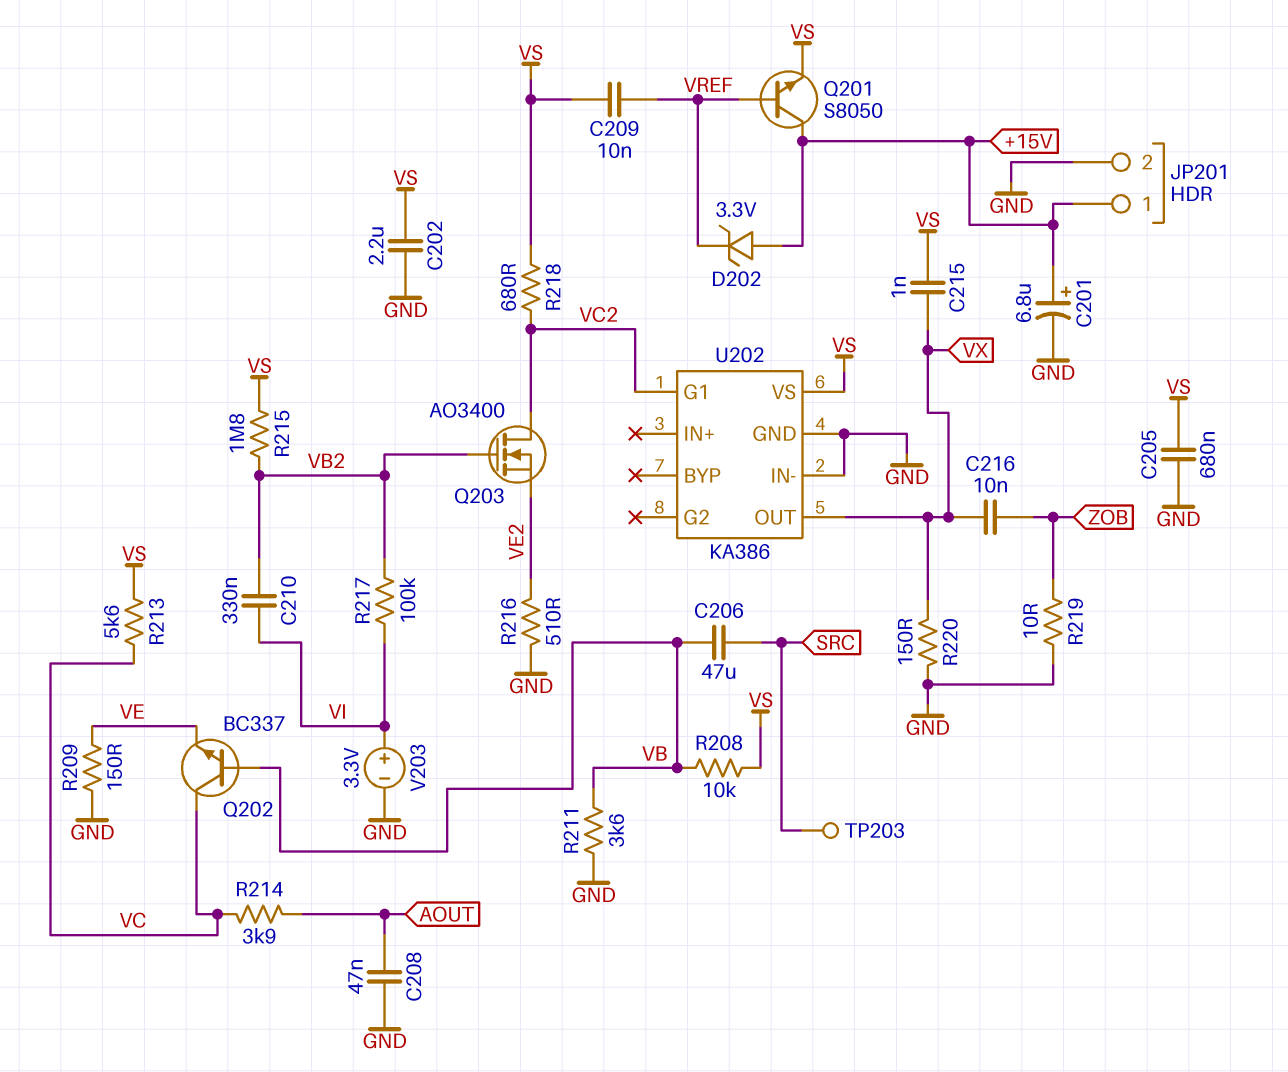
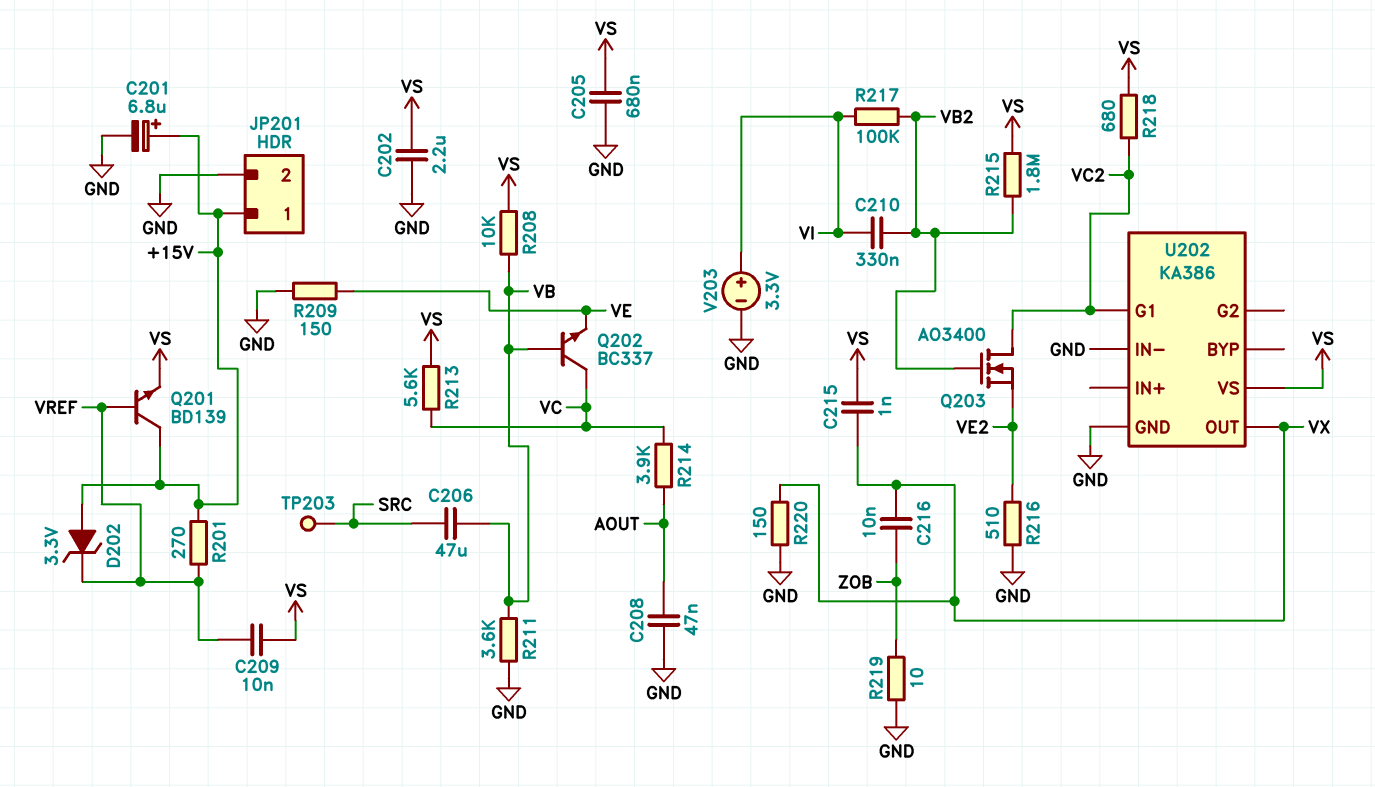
Q201: NPN S8050 (B VREF, C +15V, E VS) -> NPN BD139 (B VREF, C +15V, E VS)
R201: none -> 270 (+15V, VREF)

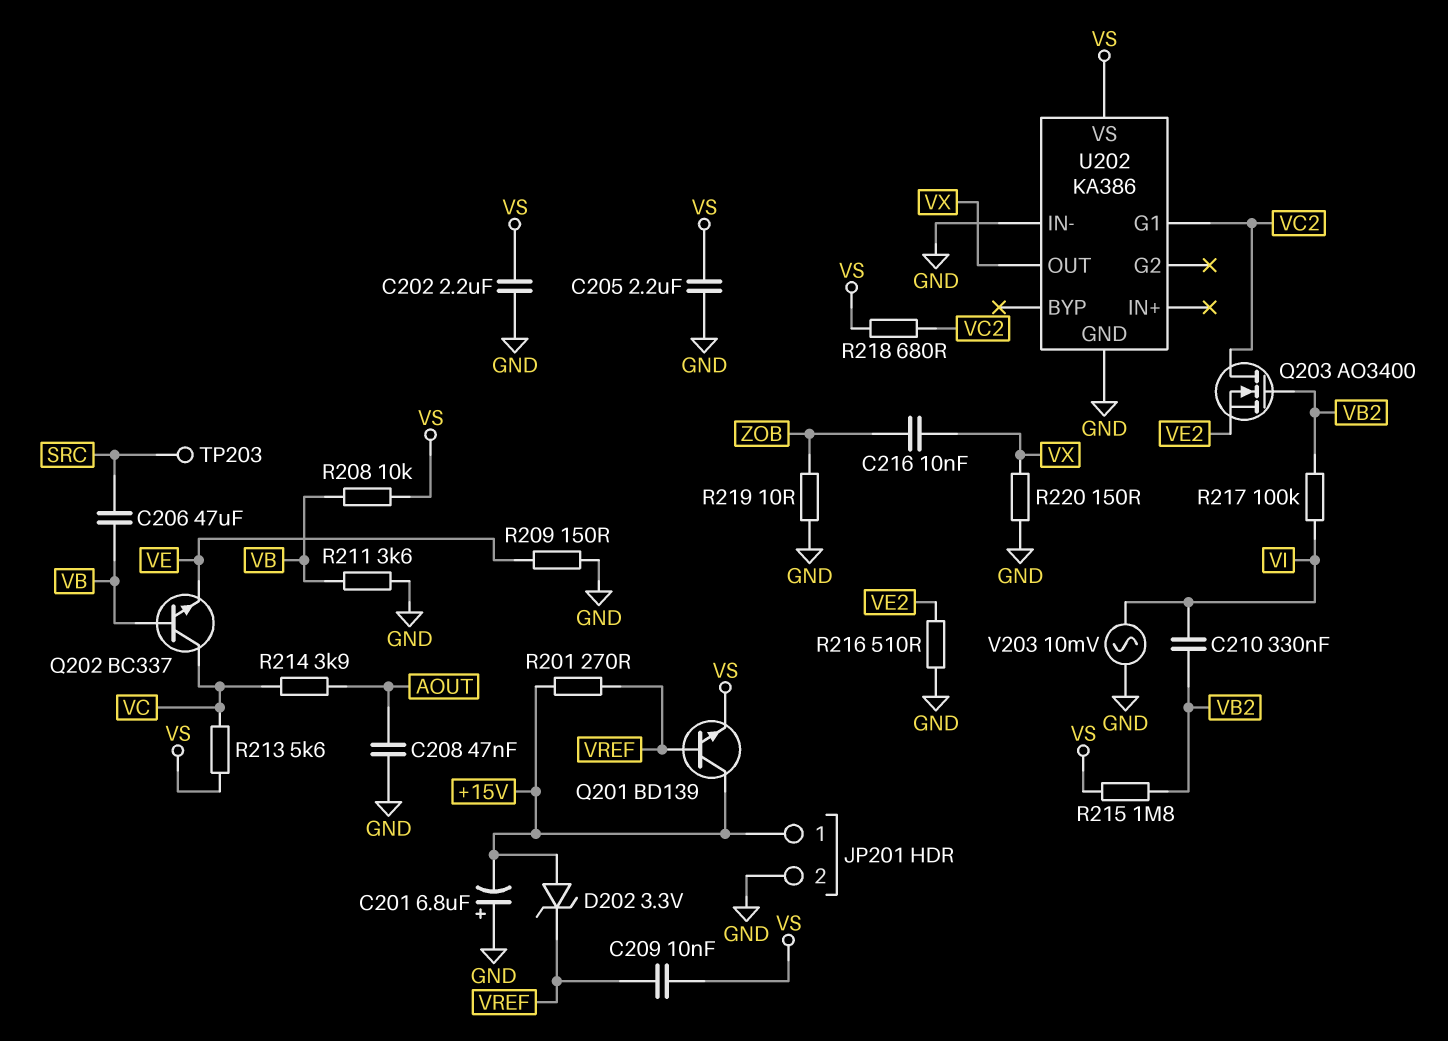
C201: 6.8uF (plus +15V, minus GND) -> 6.8uF (plus GND, minus +15V)
C205: 680nF (GND, VS) -> 2.2uF (GND, VS)
C215: 1nF (VS, VX) -> none
V203: 3.3V (plus VI, minus GND) -> AC 10mV (GND, VI)

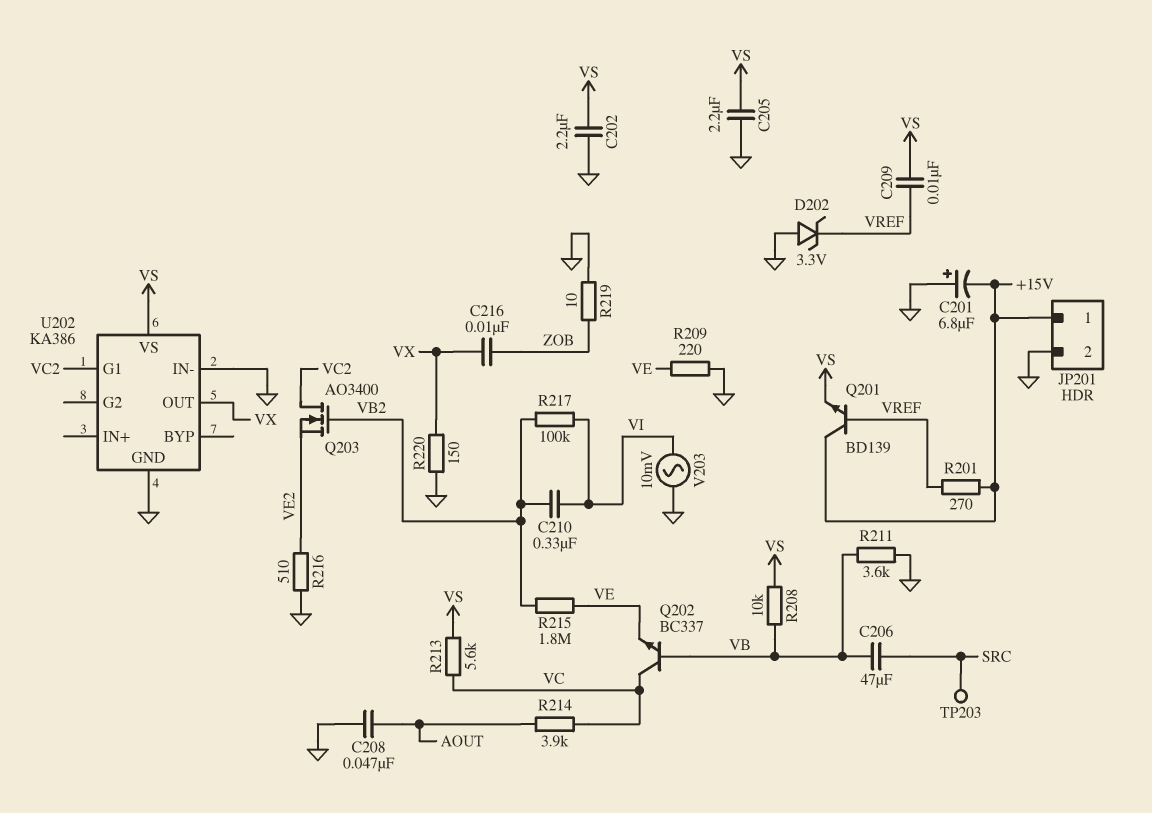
D202: zener 3.3V (A +15V, K VREF) -> zener 3.3V (A GND, K VREF)
R209: 150 (GND, VE) -> 220 (GND, VE)
R215: 1.8M (VB2, VS) -> 1.8M (VB2, VE)
R218: 680 (VC2, VS) -> none

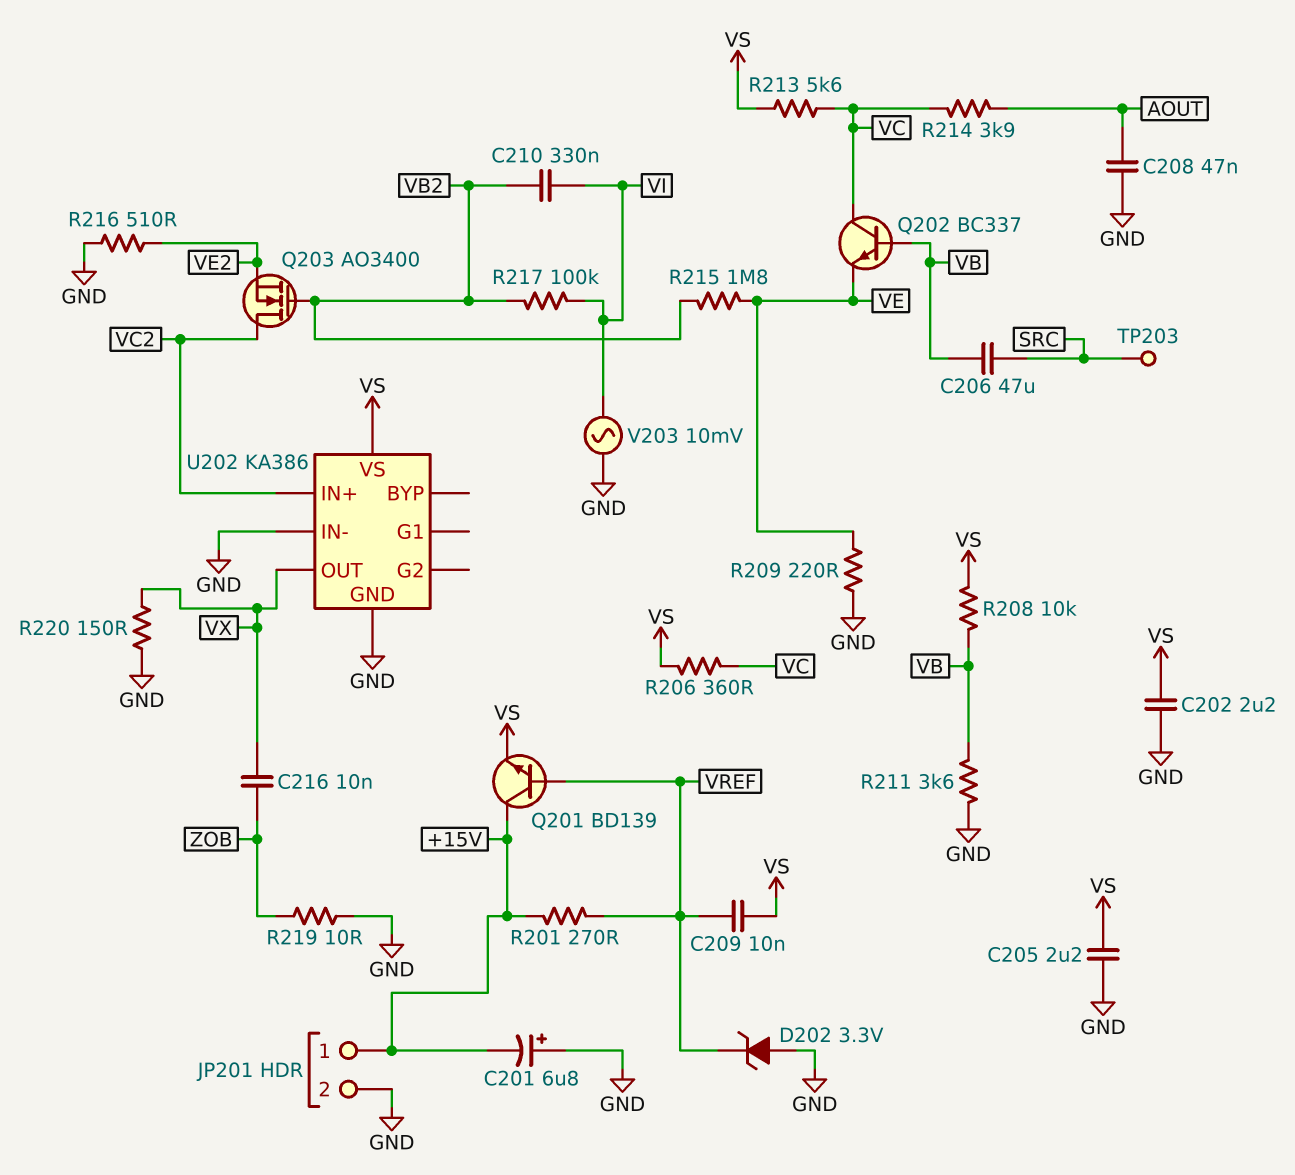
R206: none -> 360 (VC, VS)
U202 pin G1: VC2 -> none
U202 pin IN+: none -> VC2

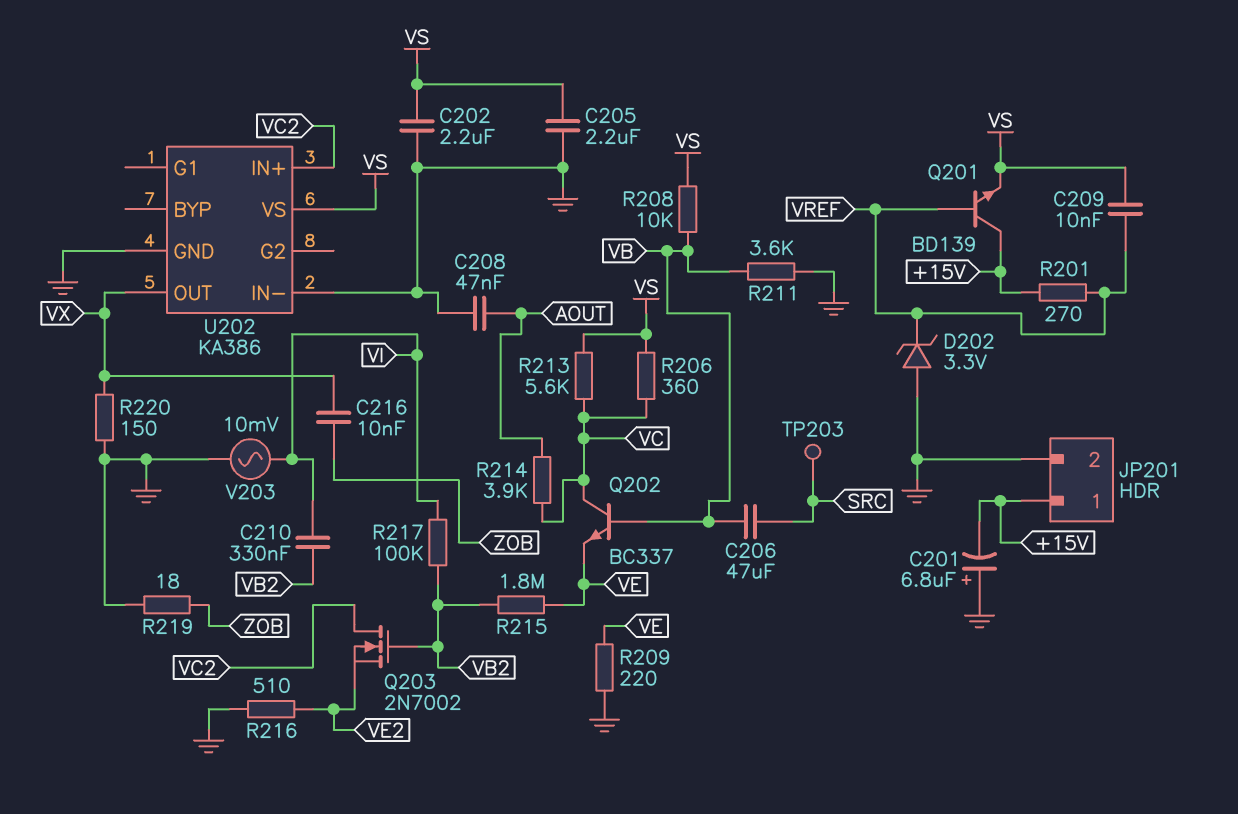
Q203: NMOS AO3400 (G VB2, D VC2, S VE2) -> NMOS 2N7002 (G VB2, D VC2, S VE2)
R219: 10 (GND, ZOB) -> 18 (GND, ZOB)

